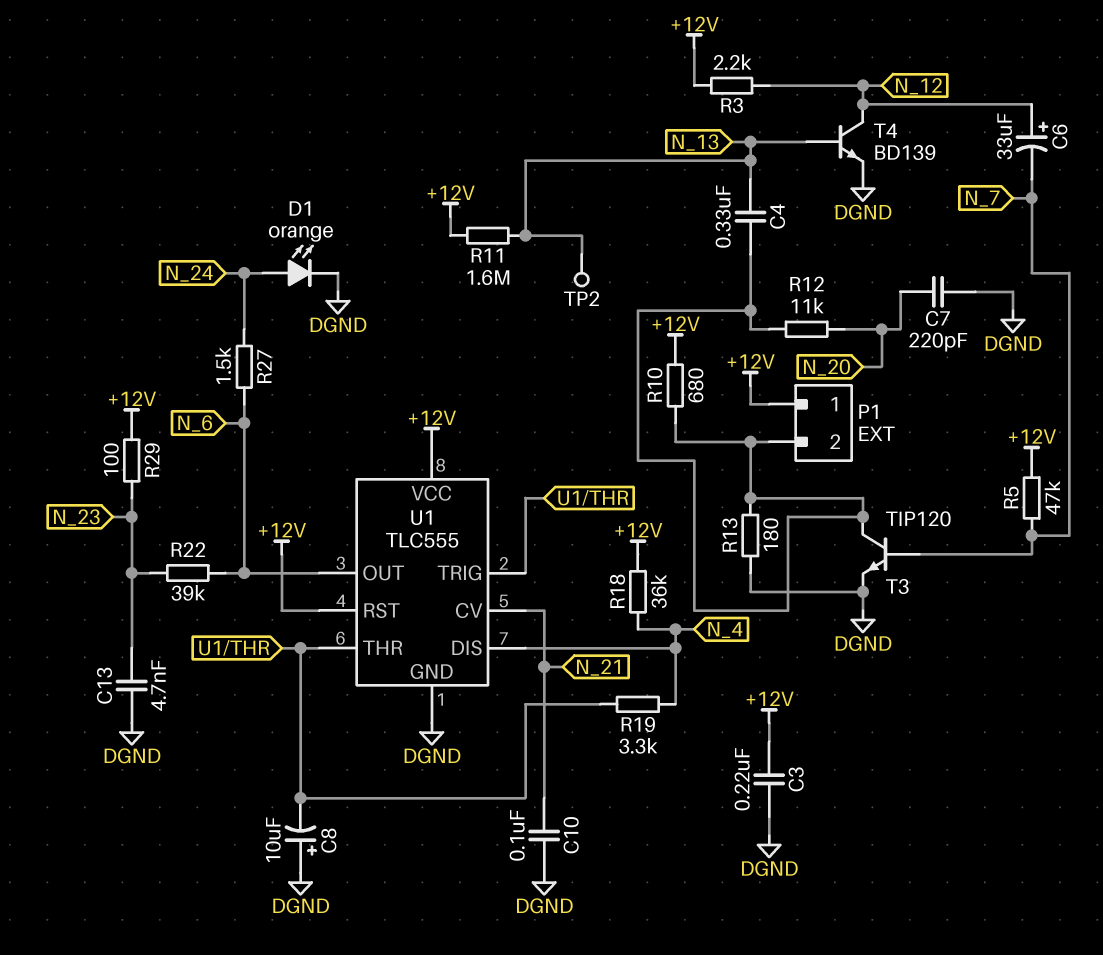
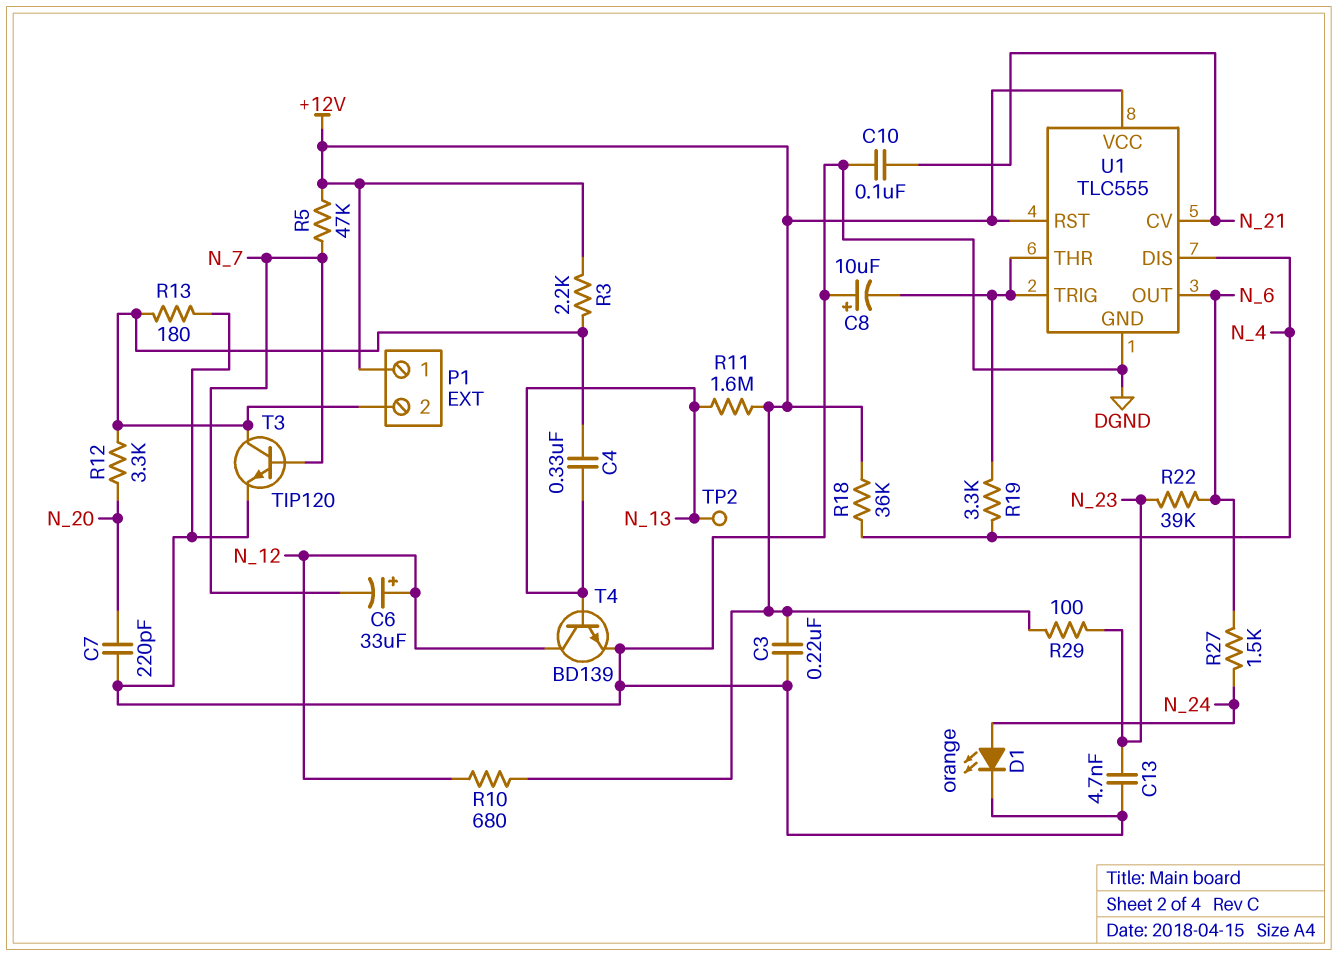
R3: 2.2k (+12V, N_12) -> 2.2k (+12V, P1/2)
R10: 680 (+12V, P1/2) -> 680 (+12V, N_12)
R12: 11k (N_20, P1/2) -> 3.3k (N_20, P1/2)

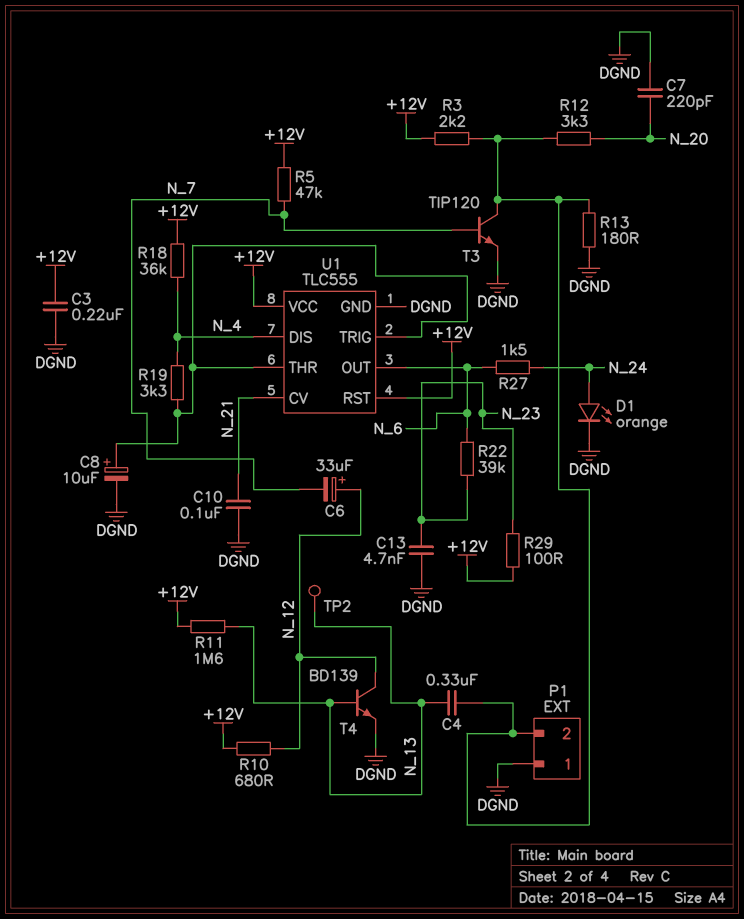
C8: 10uF (plus DGND, minus U1/THR) -> 10uF (plus U1/THR, minus DGND)
P1 pin 1: +12V -> DGND

